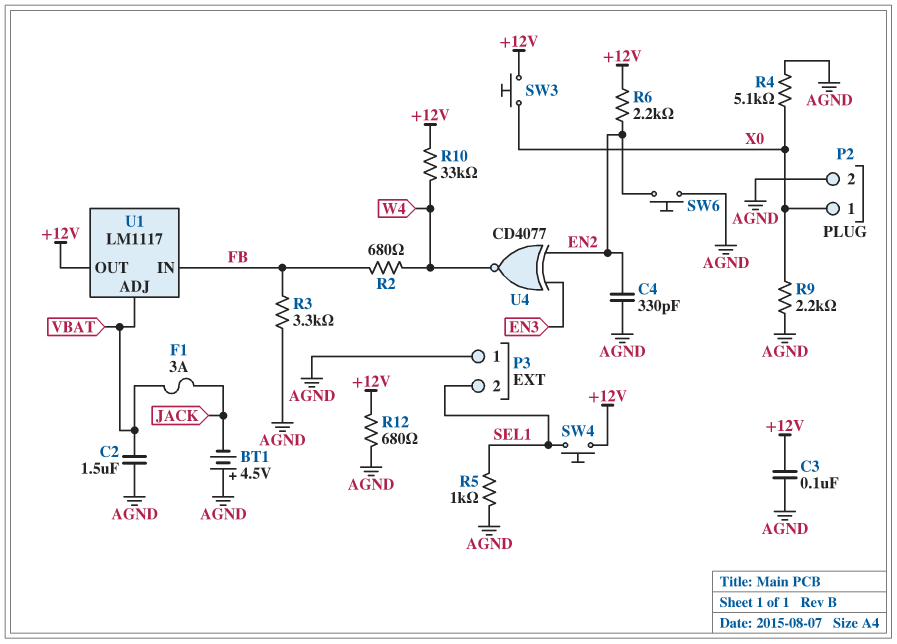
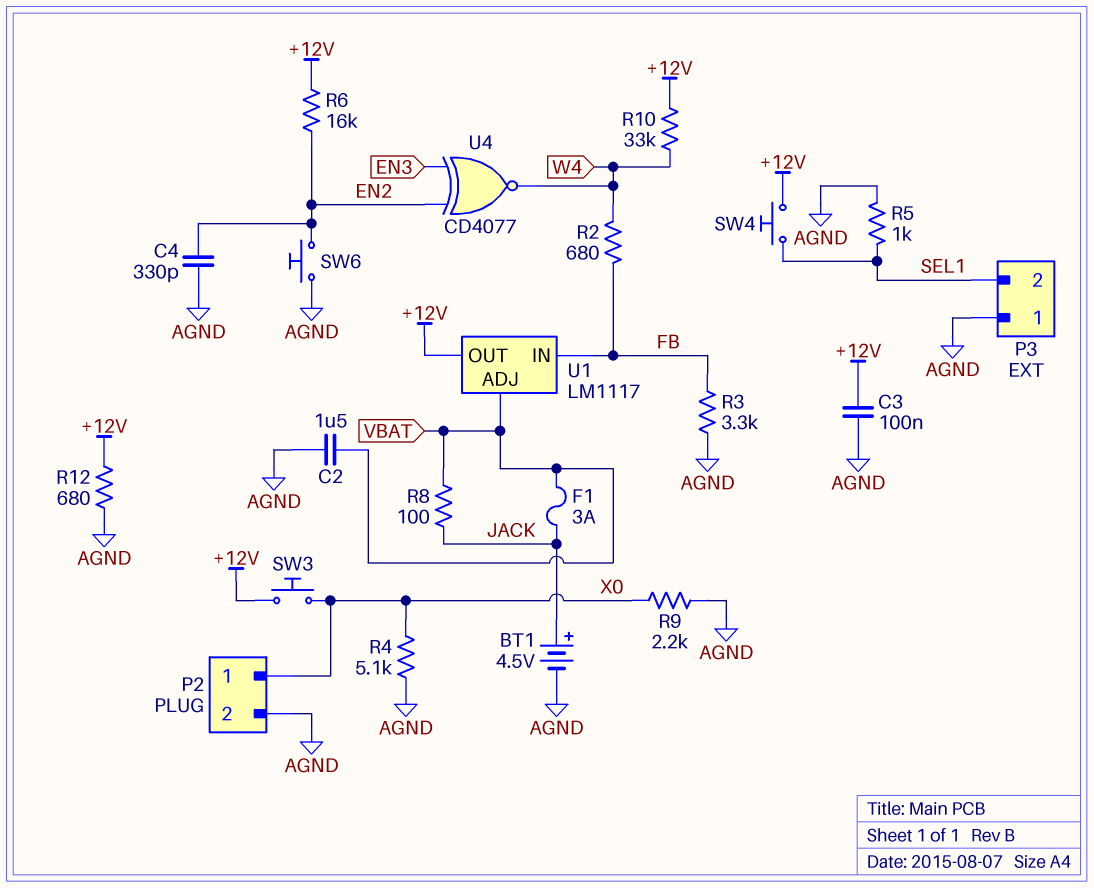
BT1: 4.5V (plus AGND, minus JACK) -> 4.5V (plus JACK, minus AGND)
R6: 2.2k (+12V, EN2) -> 16k (+12V, EN2)
R8: none -> 100 (JACK, VBAT)

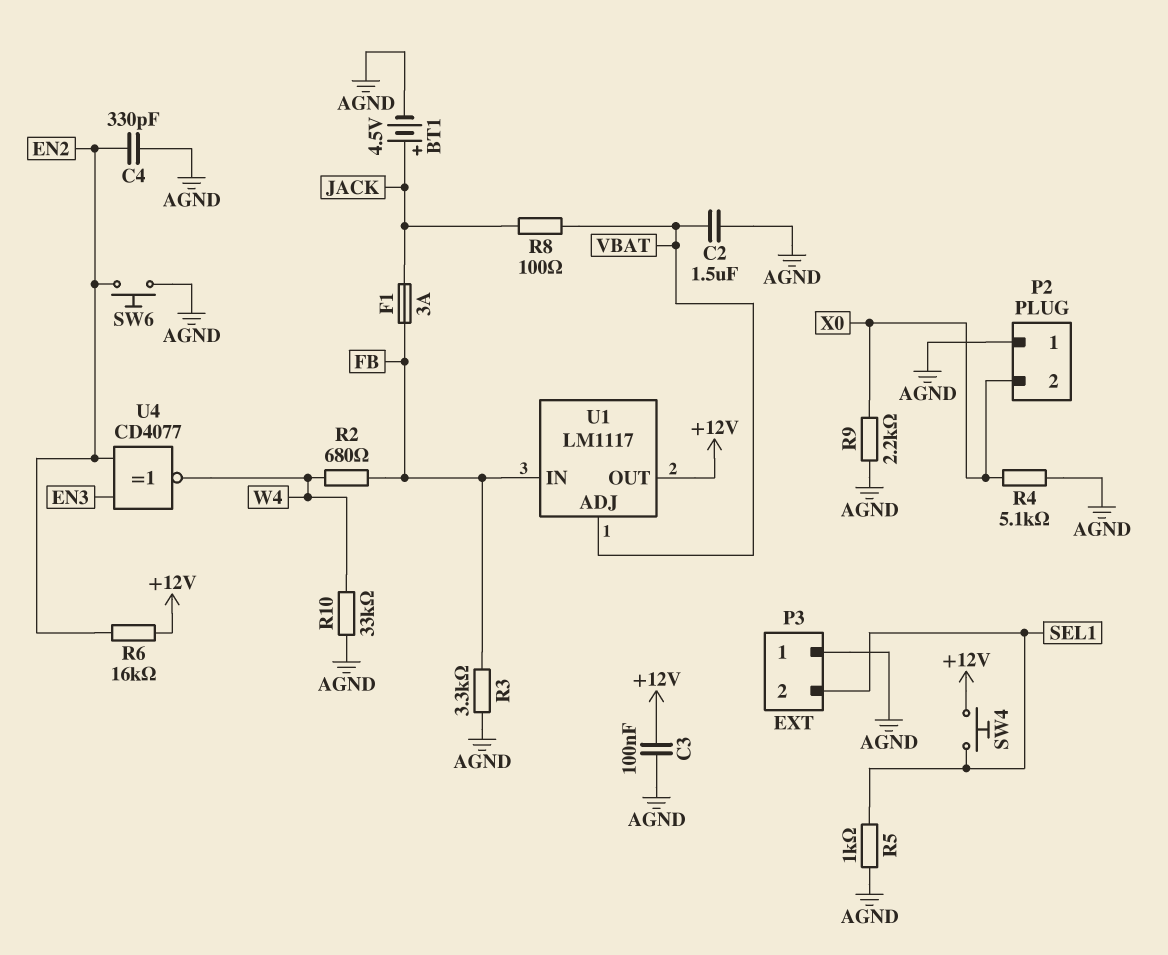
F1: 3A (JACK, VBAT) -> 3A (FB, JACK)
P2 pin 1: X0 -> AGND
P2 pin 2: AGND -> X0
R10: 33k (+12V, W4) -> 33k (AGND, W4)
R12: 680 (+12V, AGND) -> none
SW3: button (+12V, X0) -> none

